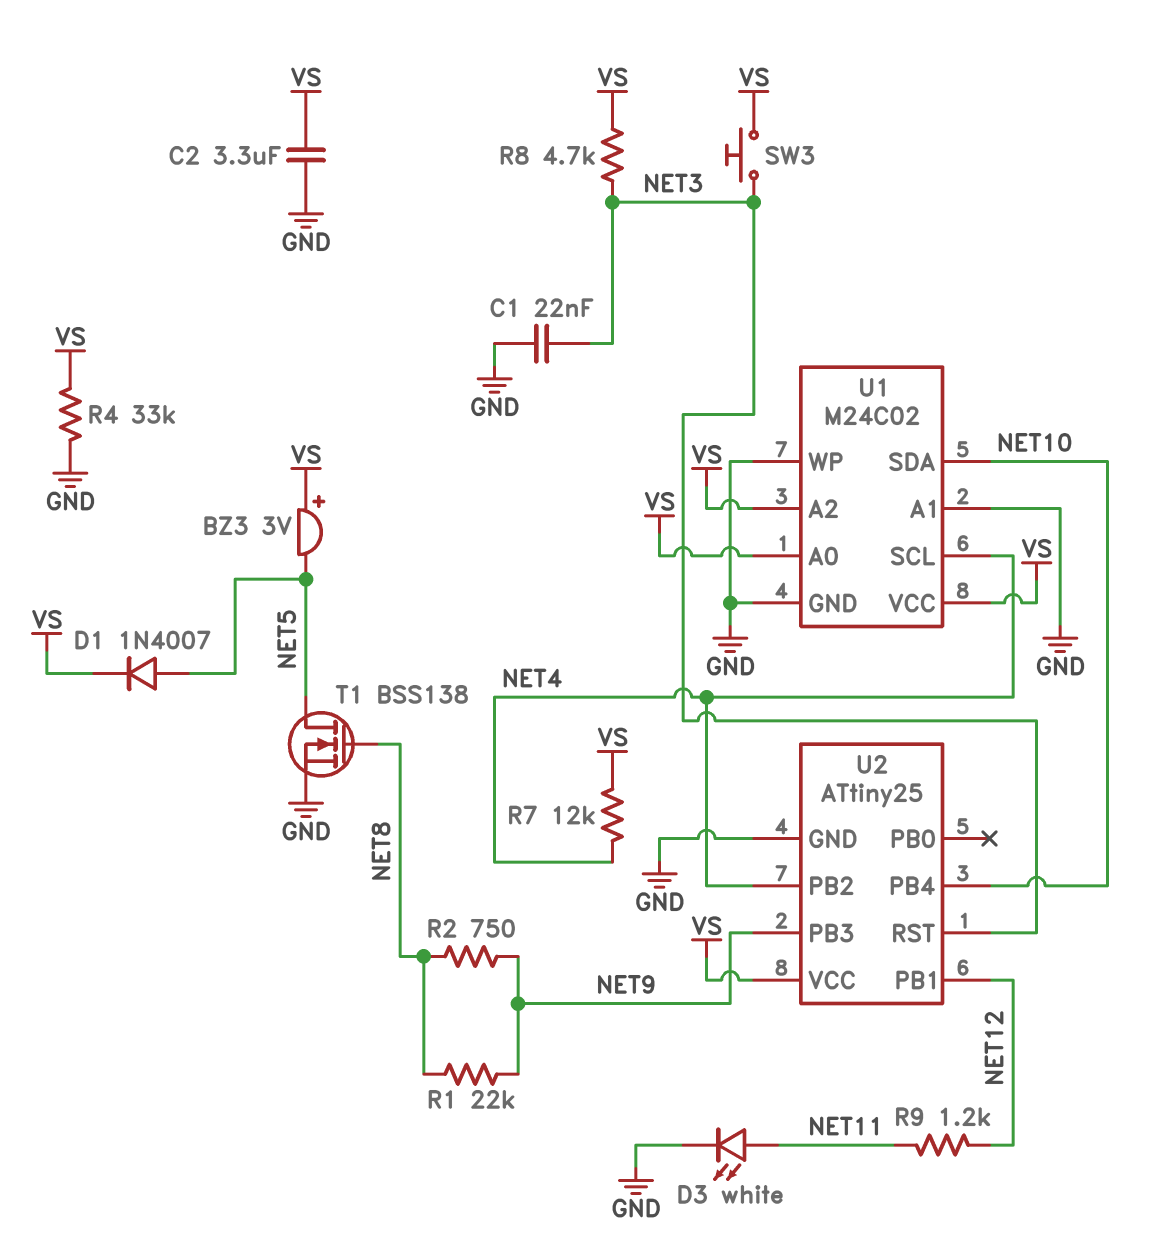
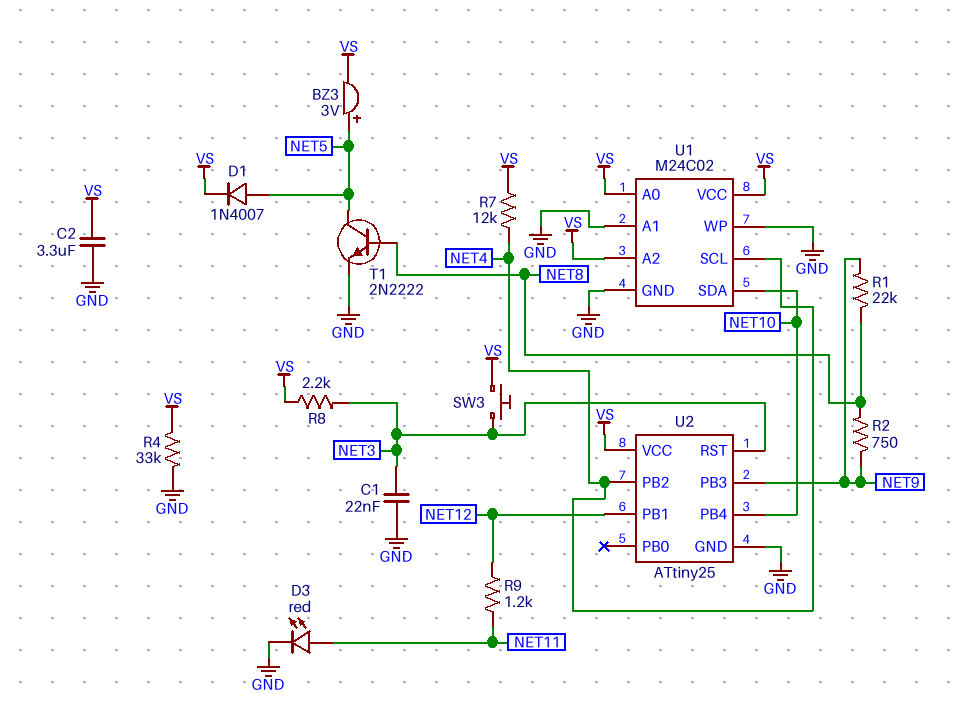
BZ3: buzzer 3V (plus VS, minus NET5) -> buzzer 3V (plus NET5, minus VS)
D3: LED white (A NET11, K GND) -> LED red (A NET11, K GND)
R8: 4.7k (NET3, VS) -> 2.2k (NET3, VS)
T1: NMOS BSS138 (G NET8, D NET5, S GND) -> NPN 2N2222 (B NET8, C NET5, E GND)

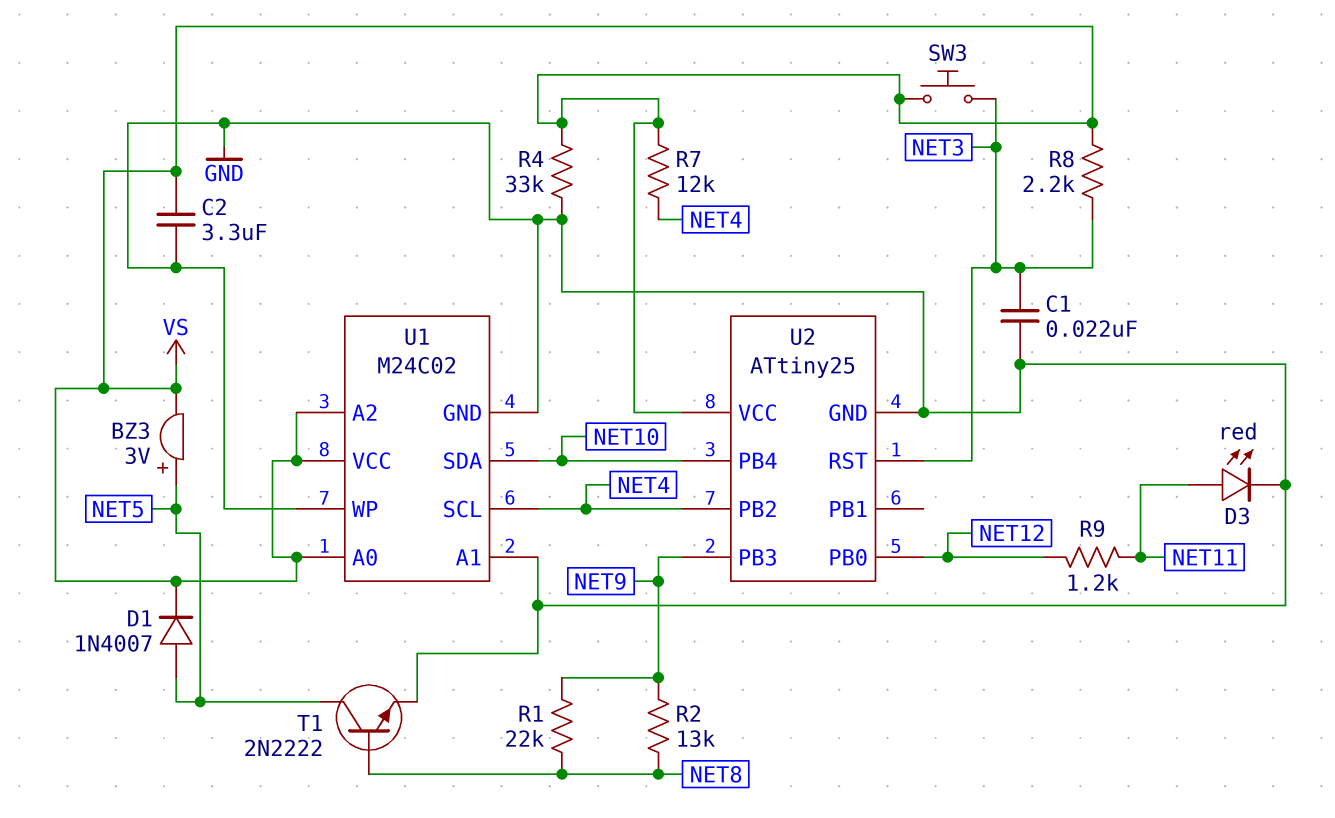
R2: 750 (NET8, NET9) -> 13k (NET8, NET9)
U2 pin PB0: none -> NET12
U2 pin PB1: NET12 -> none

